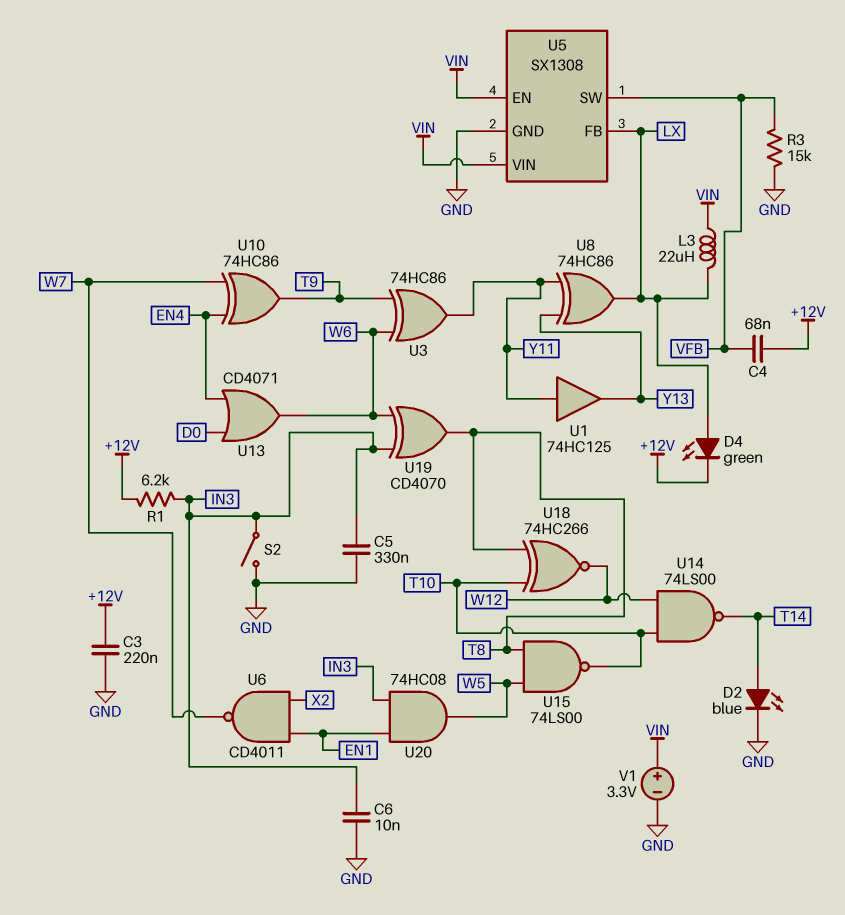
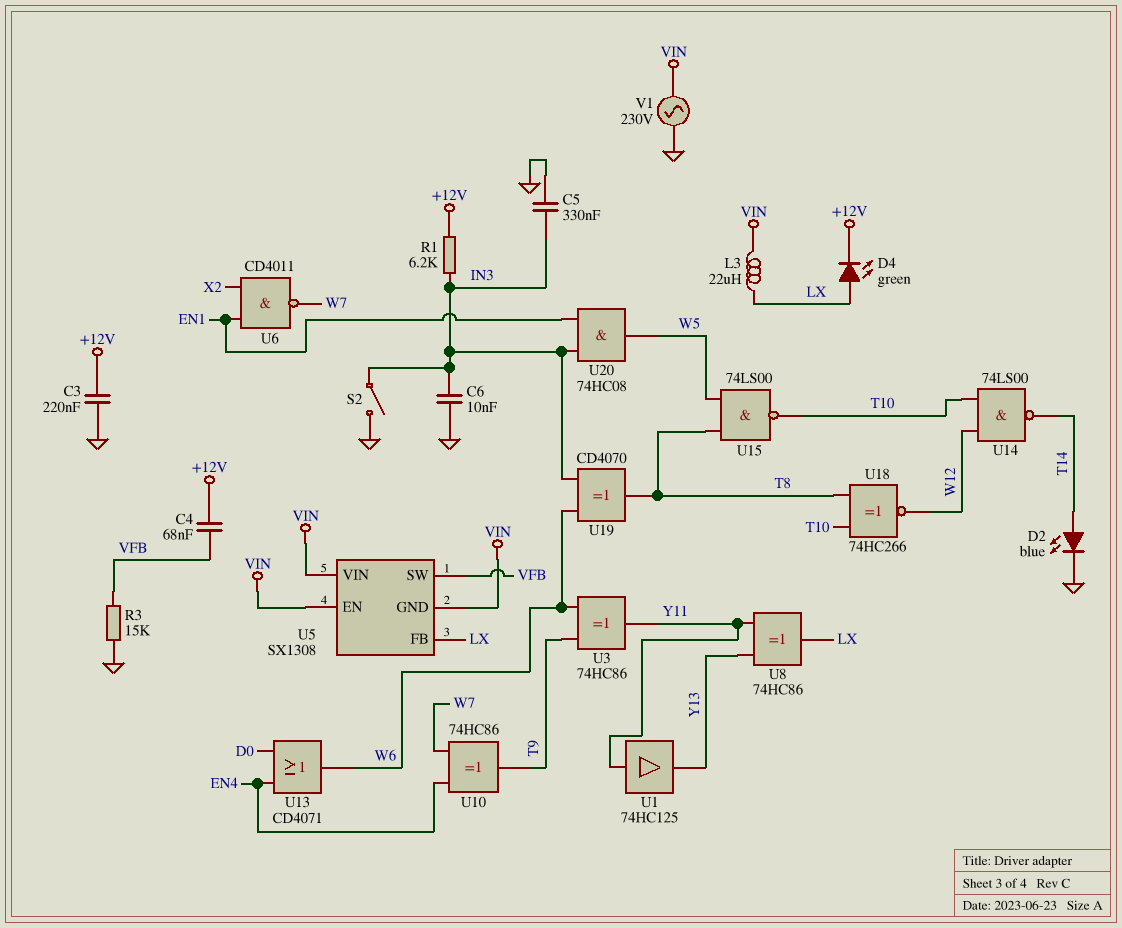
U5 pin GND: GND -> VIN
V1: 3.3V (plus VIN, minus GND) -> AC 230V (GND, VIN)

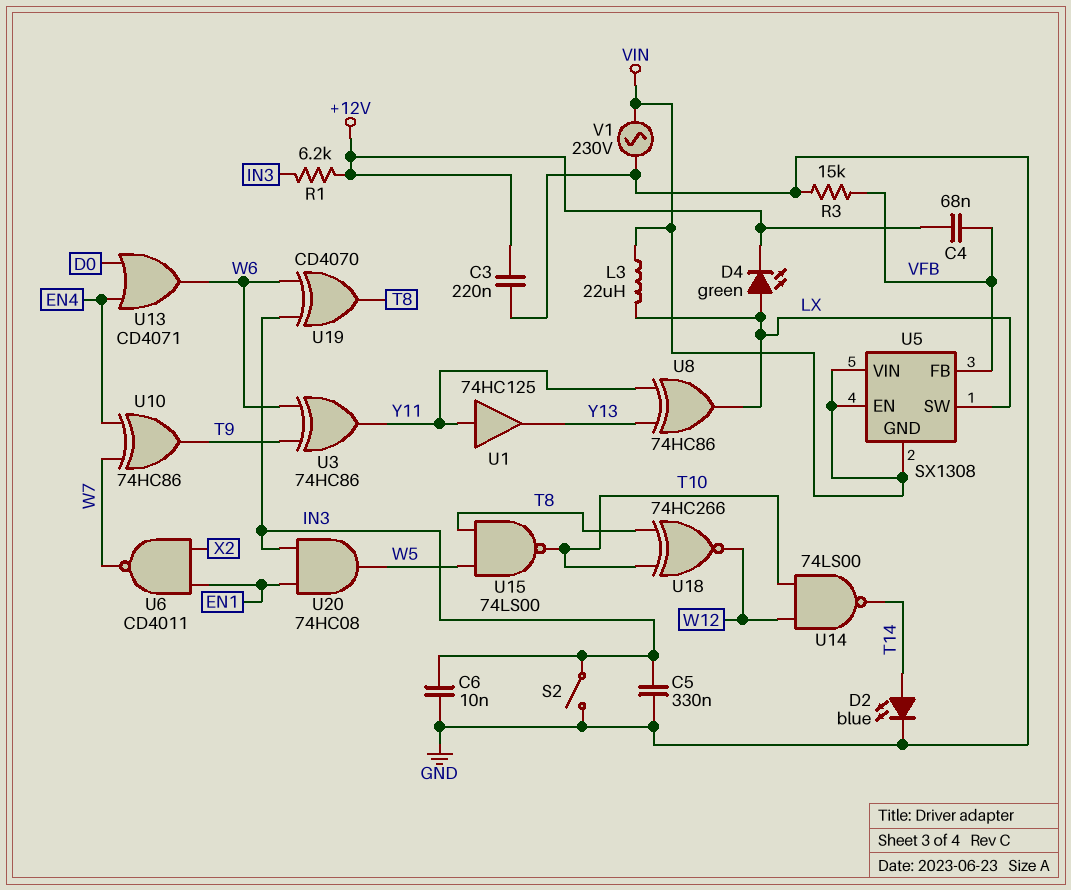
U5 pin FB: LX -> VFB
U5 pin SW: VFB -> LX

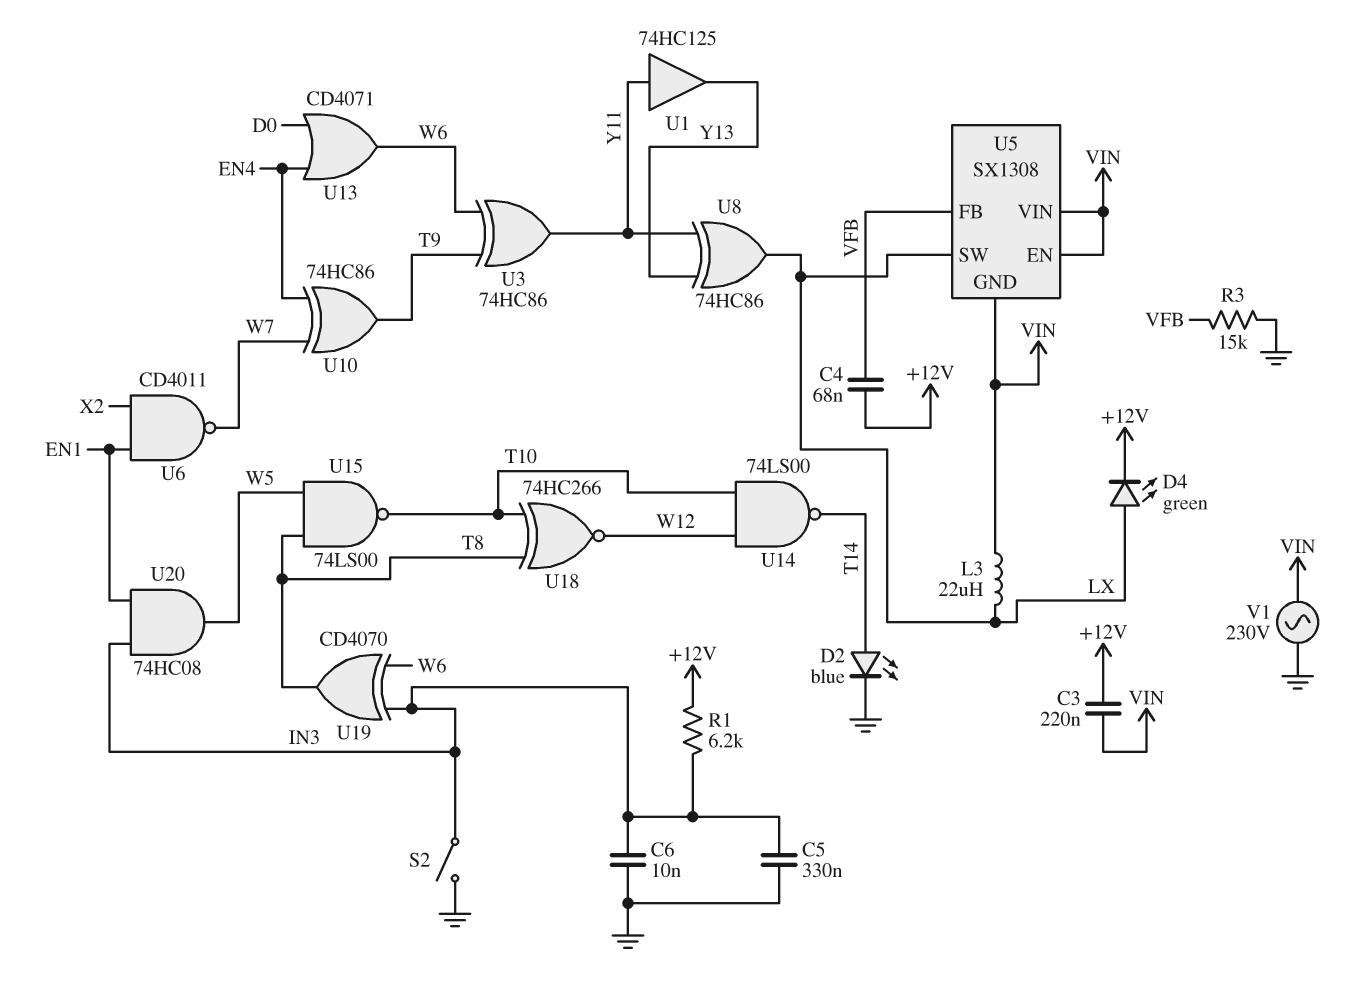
C3: 220nF (+12V, GND) -> 220nF (+12V, VIN)

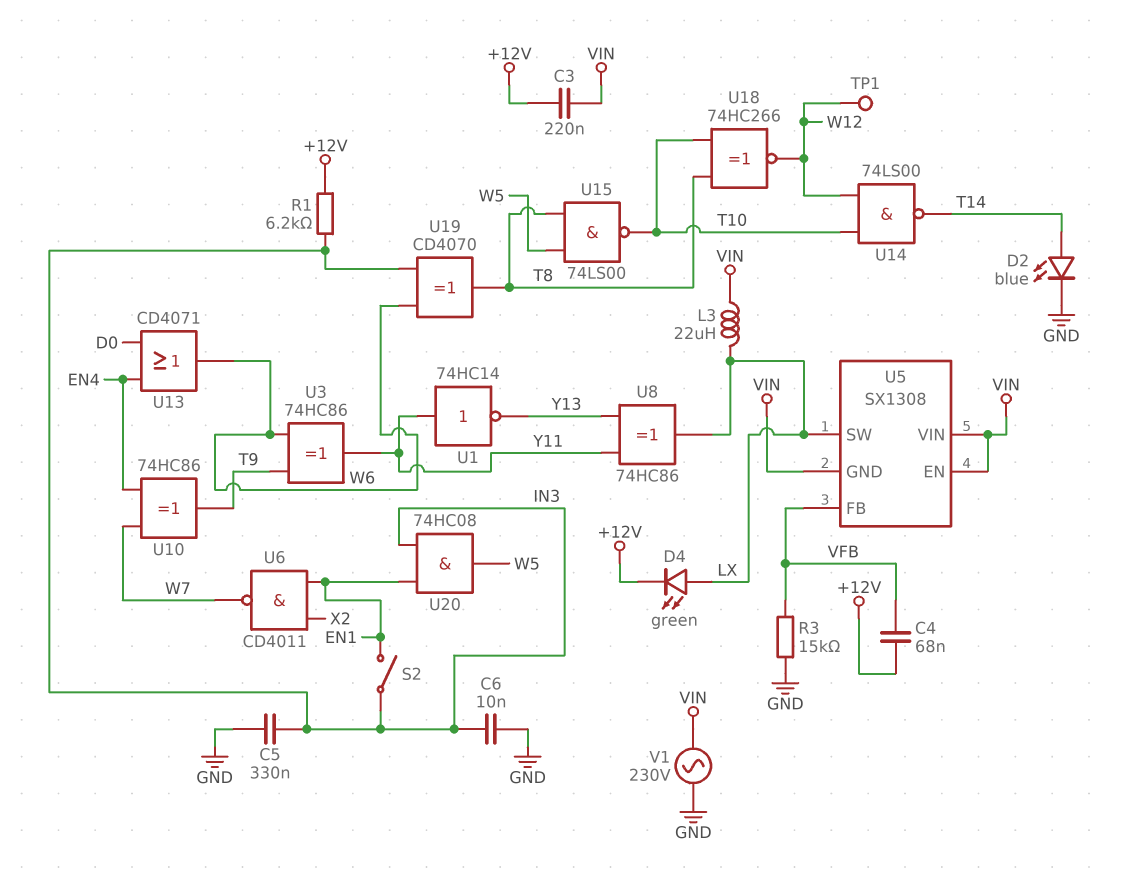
S2: switch (GND, IN3) -> switch (EN1, IN3)
TP1: none -> test point (W12)
U1: buffer 74HC125 (in Y11, out Y13) -> NOT 74HC14 (in Y11, out Y13)

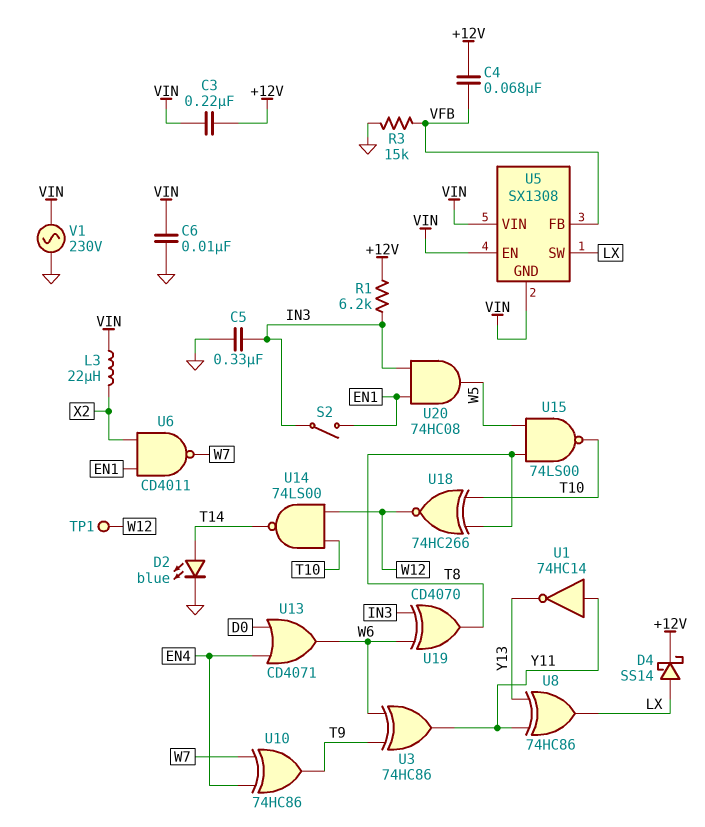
C6: 10nF (GND, IN3) -> 10nF (GND, VIN)
D4: LED green (A LX, K +12V) -> schottky SS14 (A LX, K +12V)
L3: 22uH (LX, VIN) -> 22uH (VIN, X2)

